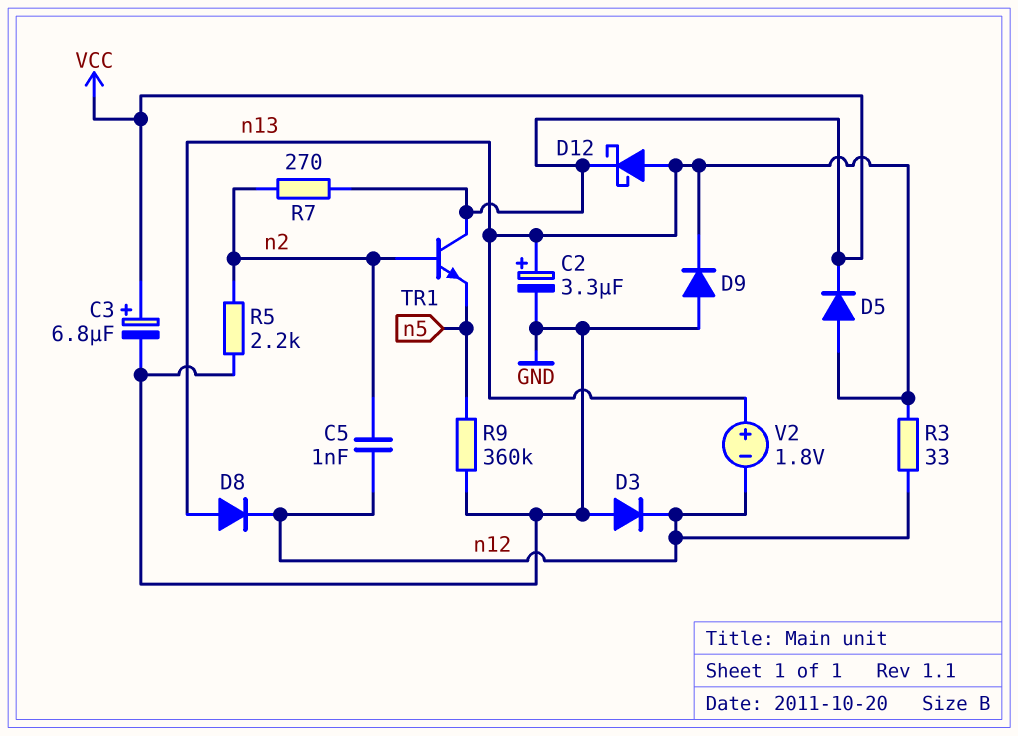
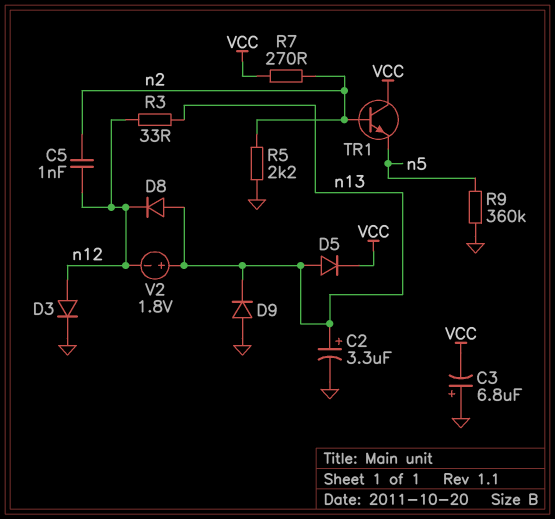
C3: 6.8uF (plus VCC, minus GND) -> 6.8uF (plus GND, minus VCC)
D3: diode (A GND, K n12) -> diode (A n12, K GND)
D12: schottky (A n13, K VCC) -> none

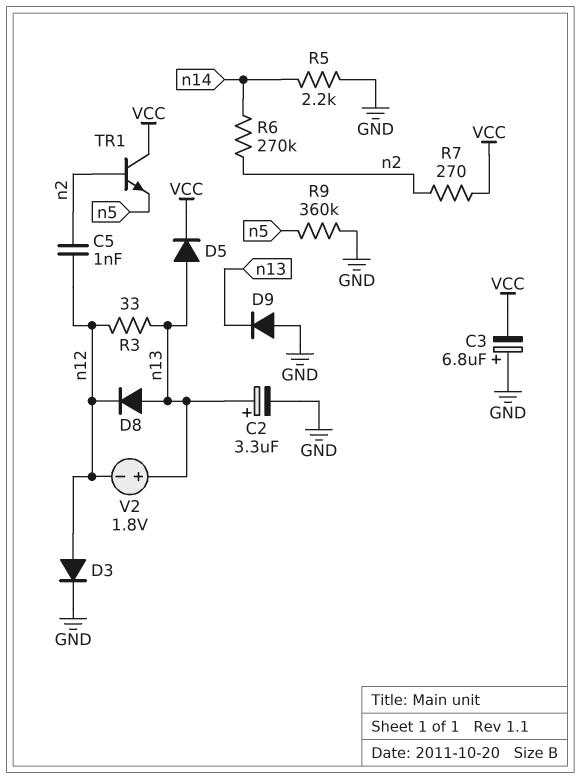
R5: 2.2k (GND, n2) -> 2.2k (GND, n14)
R6: none -> 270k (n2, n14)

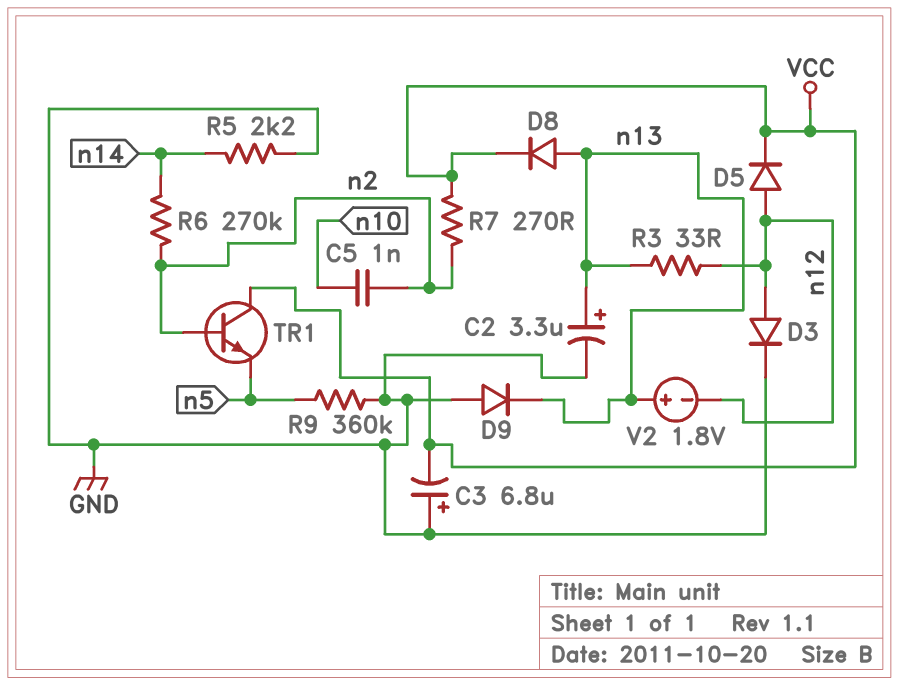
C5: 1nF (n2, n12) -> 1nF (n2, n10)
D5: diode (A n13, K VCC) -> diode (A n12, K VCC)
D8: diode (A n13, K n12) -> diode (A n13, K VCC)

